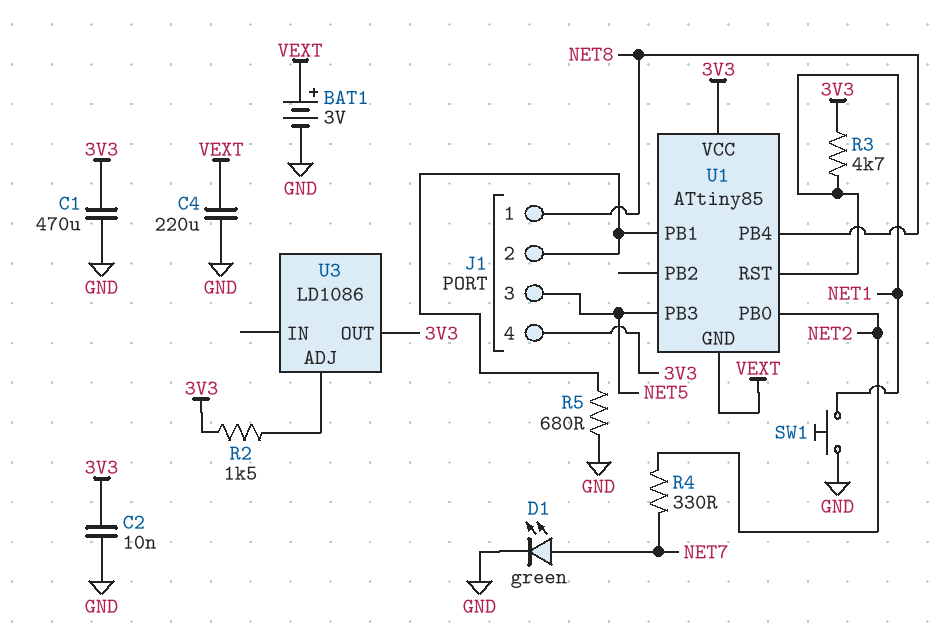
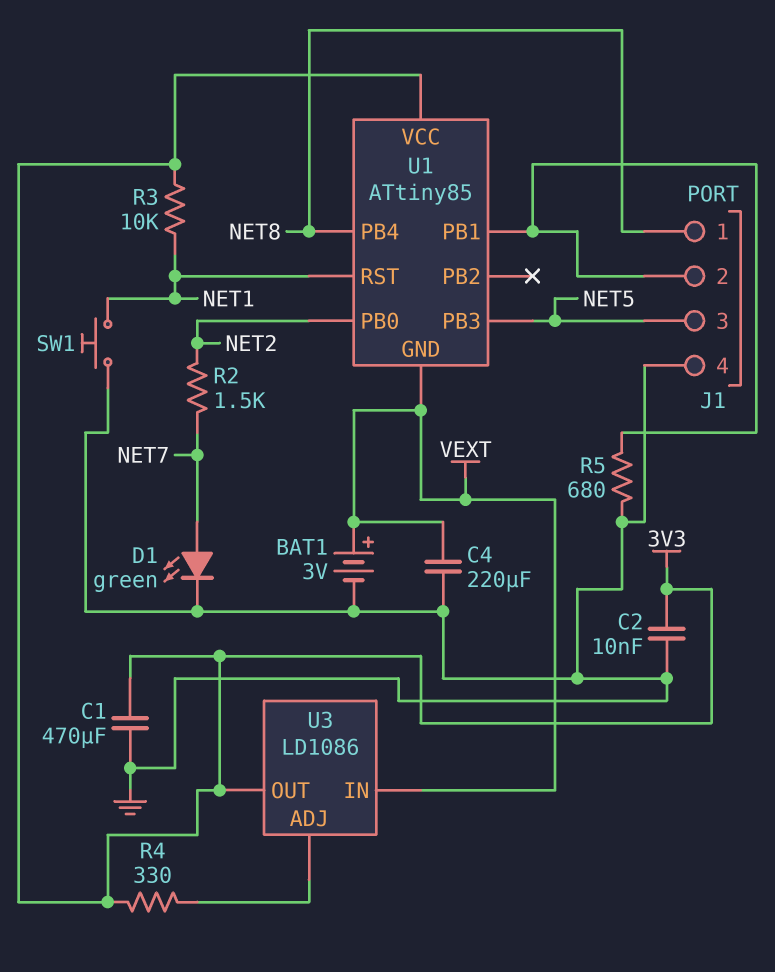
J1 pin 4: 3V3 -> GND
R2: 1.5k (3V3, U3/ADJ) -> 1.5k (NET2, NET7)
R3: 4.7k (3V3, NET1) -> 10k (3V3, NET1)
R4: 330 (NET2, NET7) -> 330 (3V3, U3/ADJ)
U3 pin IN: none -> VEXT

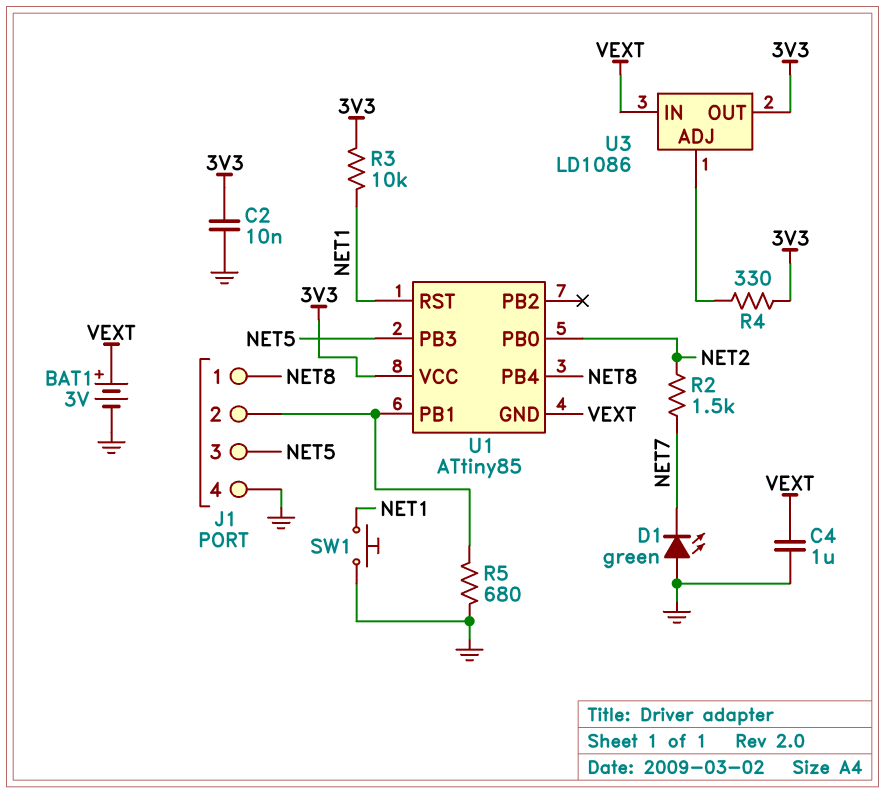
C1: 470uF (3V3, GND) -> none
C4: 220uF (GND, VEXT) -> 1uF (GND, VEXT)
D1: LED green (A NET7, K GND) -> LED green (A GND, K NET7)

